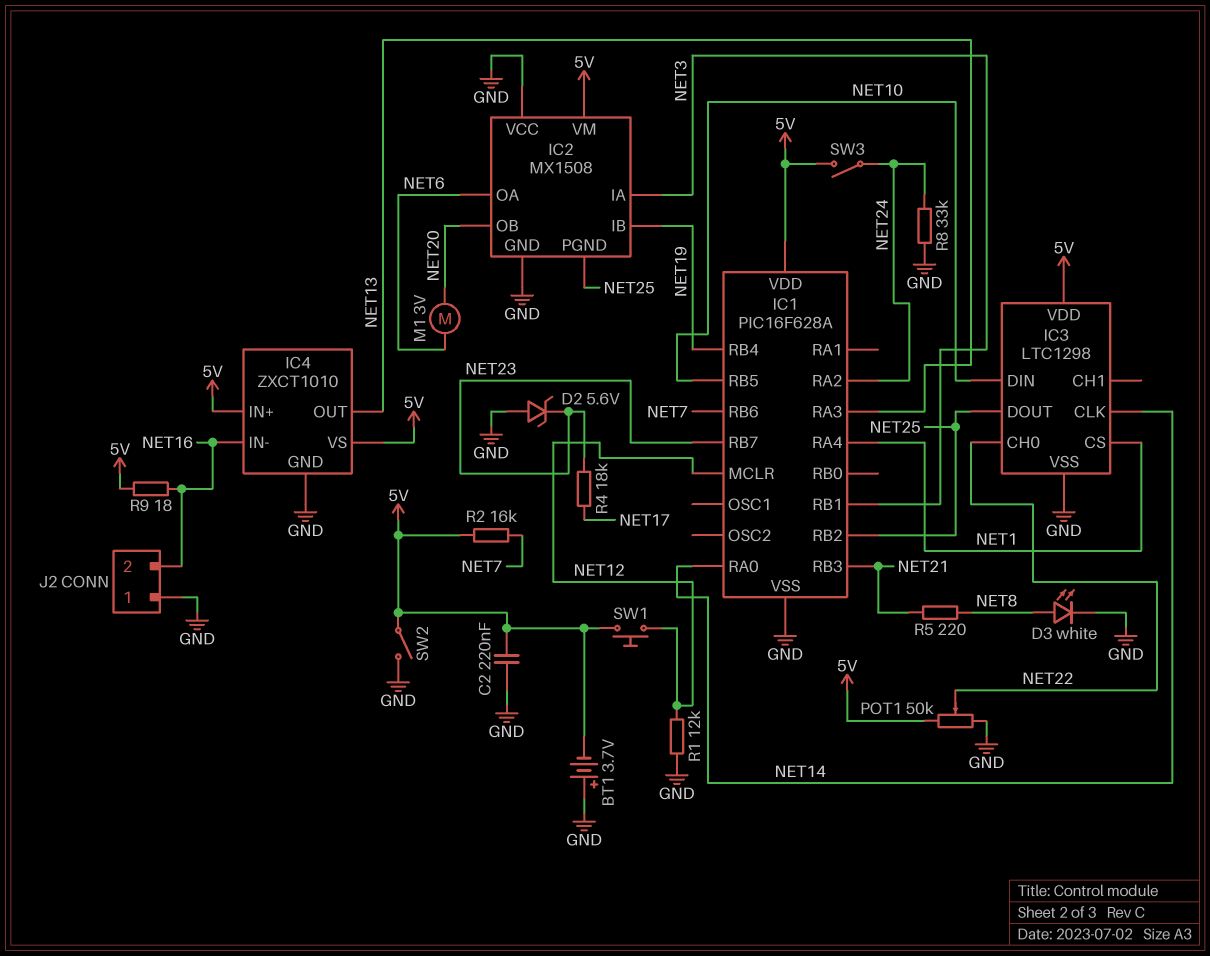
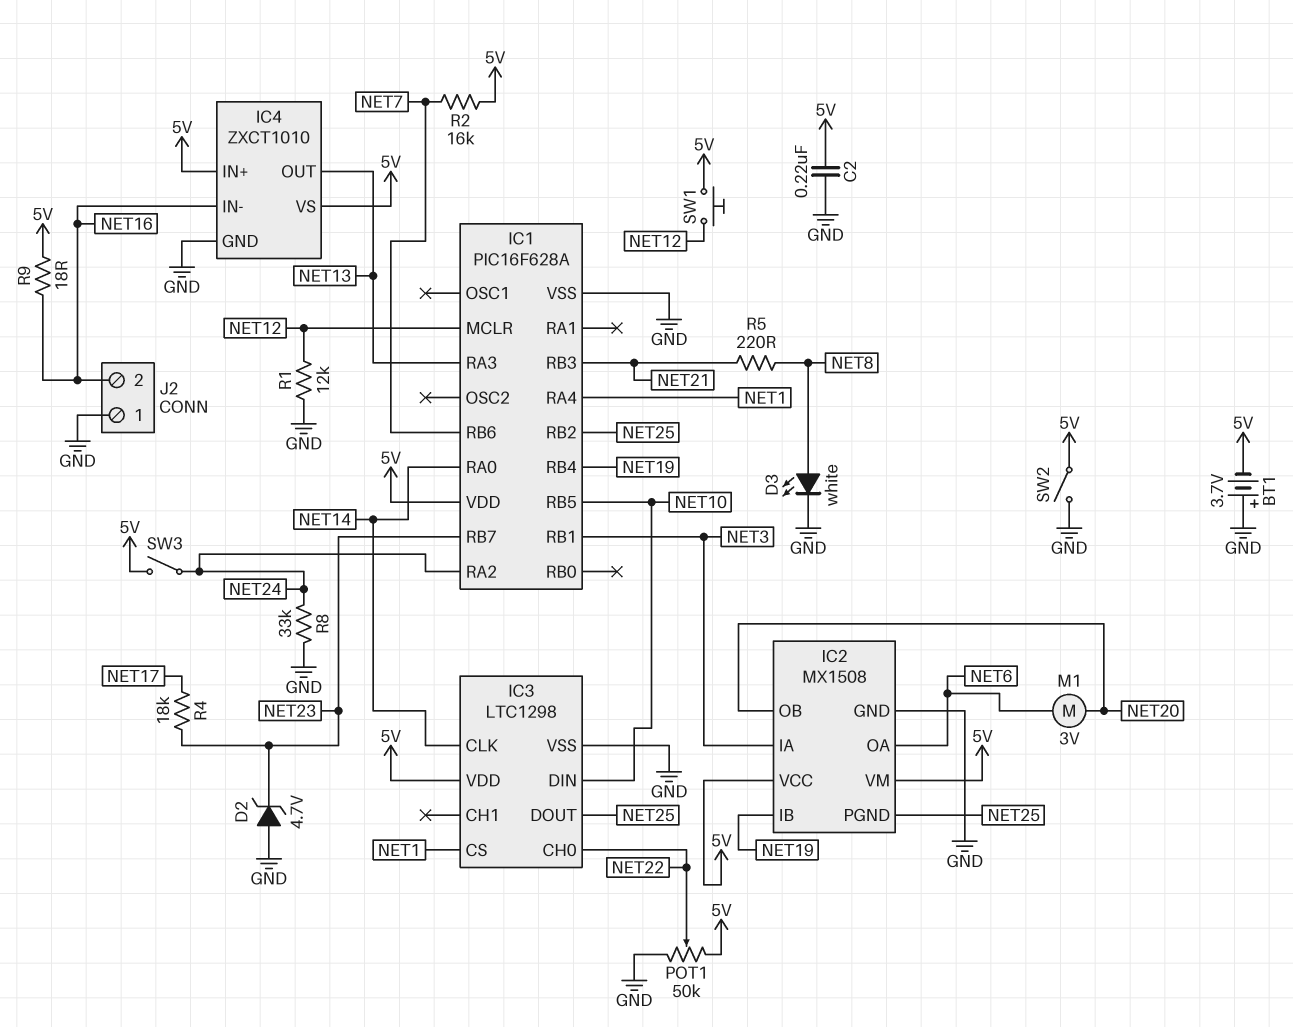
D2: zener 5.6V (A GND, K NET23) -> zener 4.7V (A GND, K NET23)
IC2 pin VCC: GND -> 5V

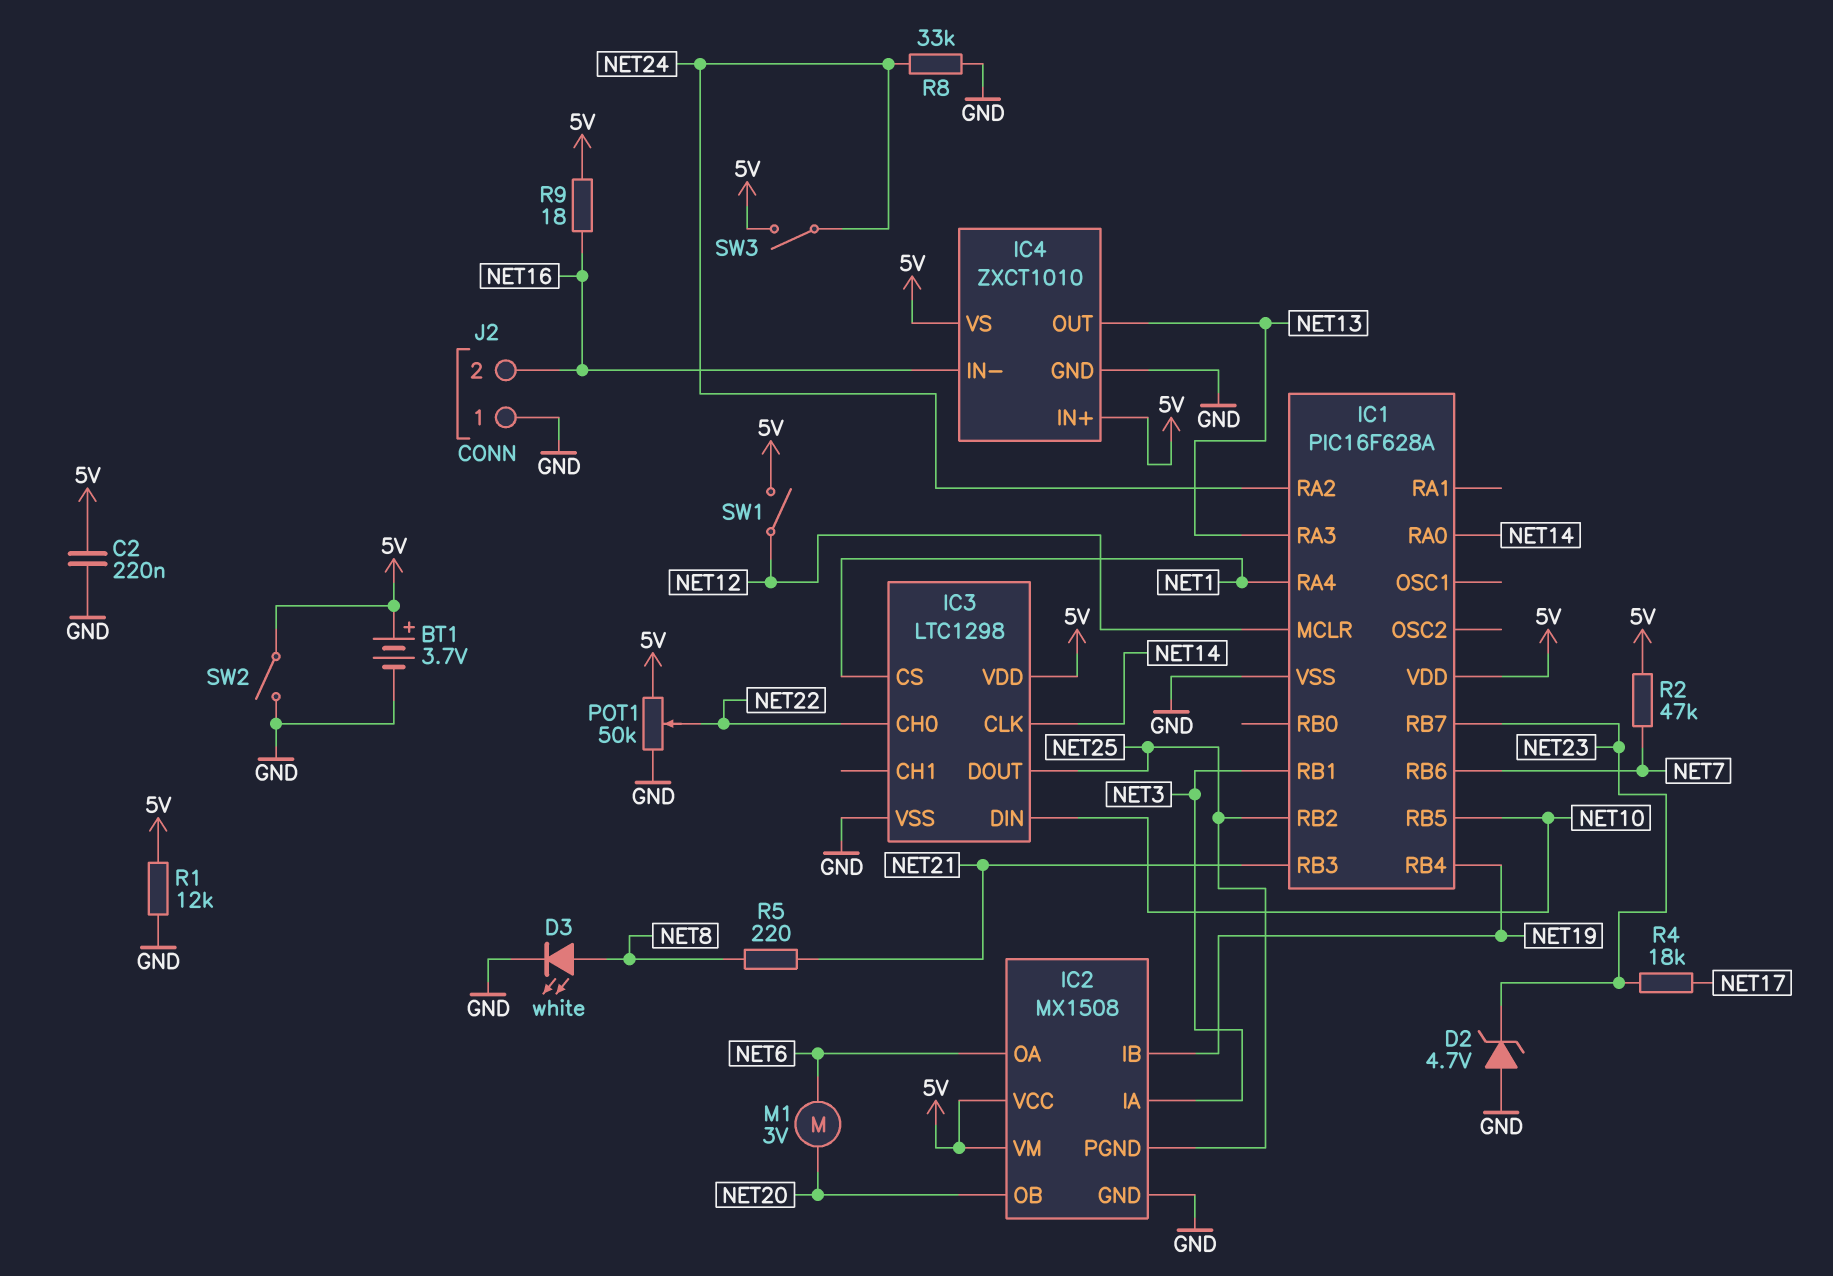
BT1: 3.7V (plus GND, minus 5V) -> 3.7V (plus 5V, minus GND)
R1: 12k (GND, NET12) -> 12k (5V, GND)
R2: 16k (5V, NET7) -> 47k (5V, NET7)
SW1: button (5V, NET12) -> switch (5V, NET12)

